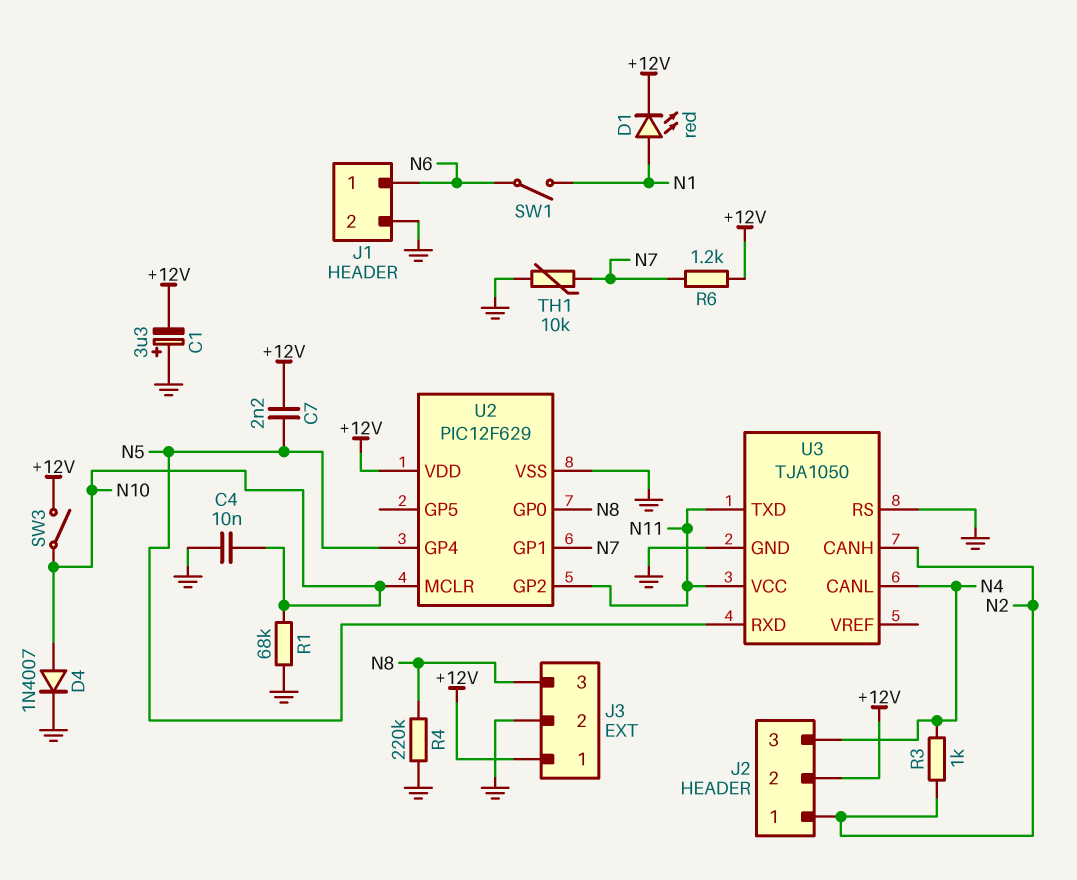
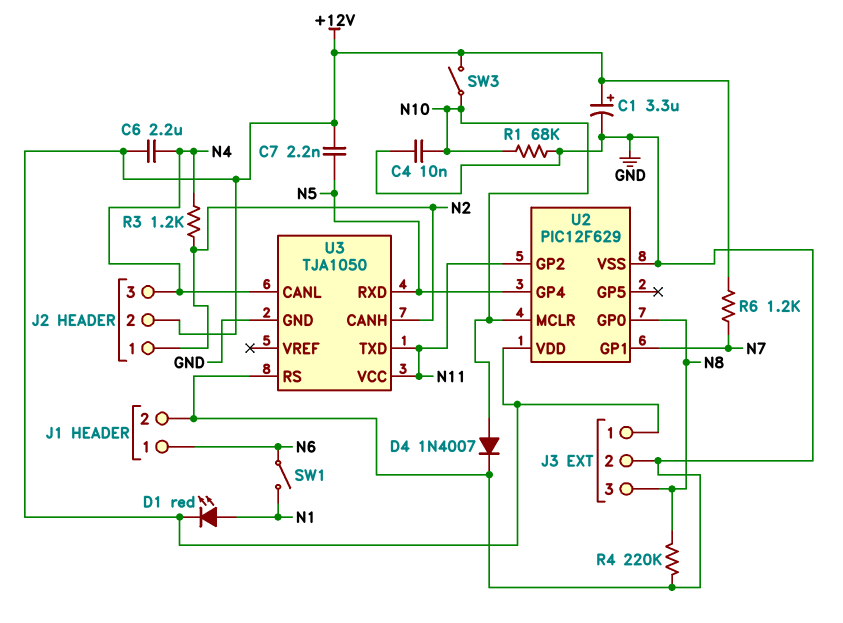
C1: 3.3uF (plus GND, minus +12V) -> 3.3uF (plus +12V, minus GND)
C6: none -> 2.2uF (+12V, N4)
R3: 1k (N2, N4) -> 1.2k (N2, N4)
TH1: 10k (GND, N7) -> none

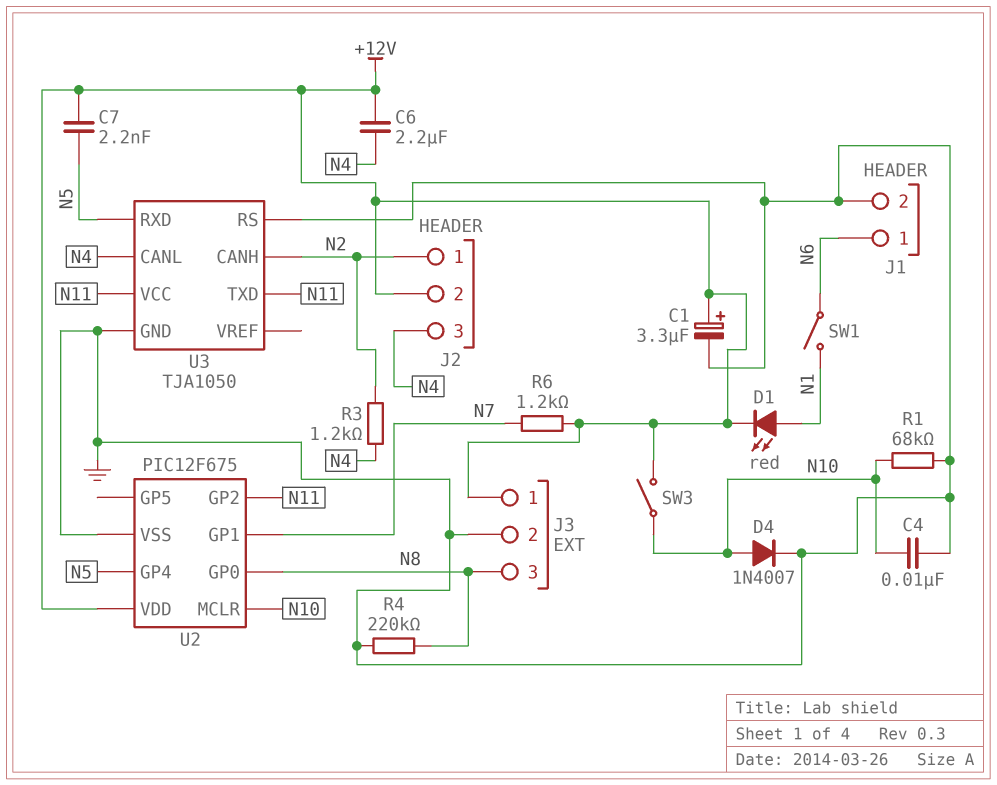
U2: PIC12F629 -> PIC12F675

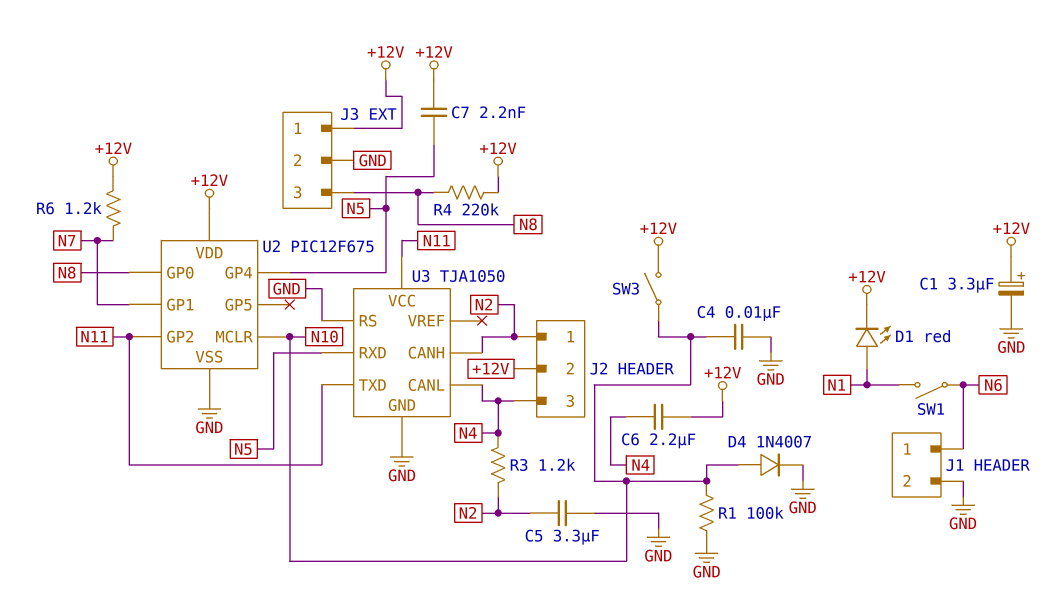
C5: none -> 3.3uF (GND, N2)
R1: 68k (GND, N10) -> 100k (GND, N10)
R4: 220k (GND, N8) -> 220k (+12V, N8)

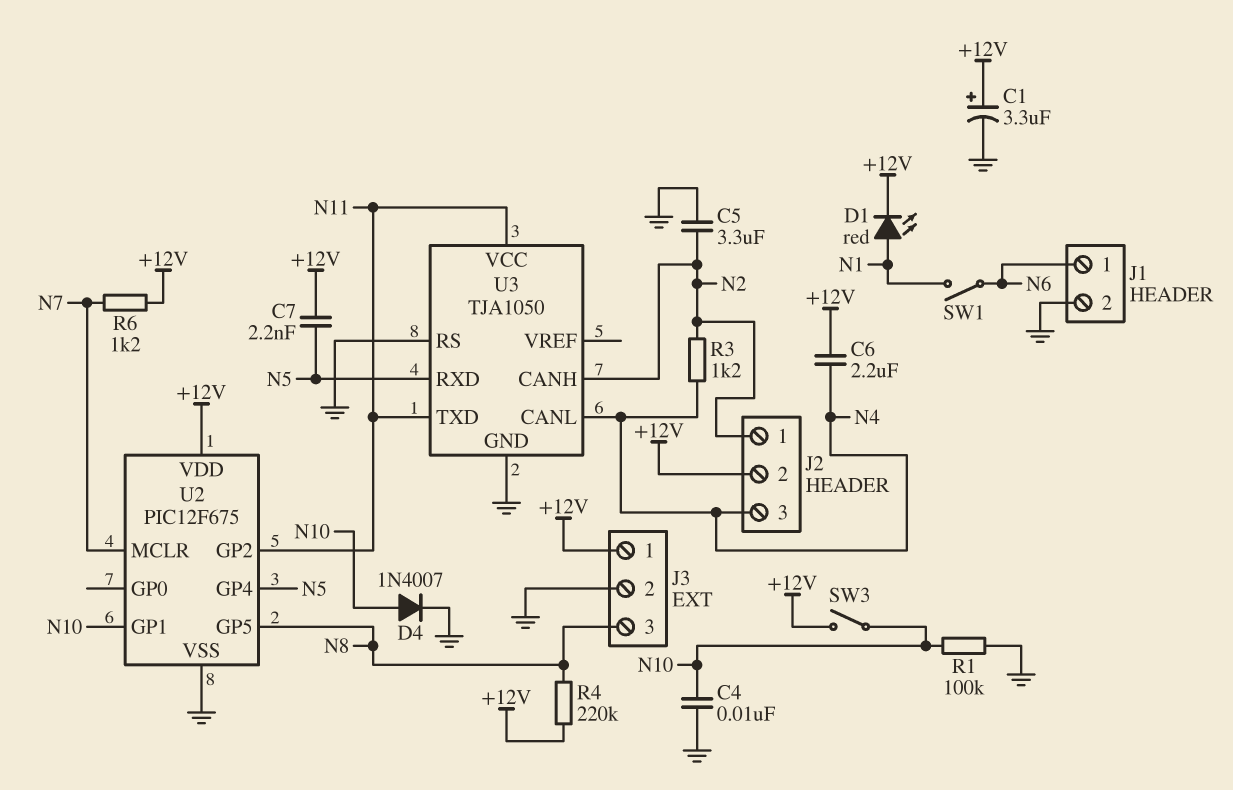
U2 pin GP0: N8 -> none
U2 pin GP1: N7 -> N10
U2 pin GP5: none -> N8
U2 pin MCLR: N10 -> N7

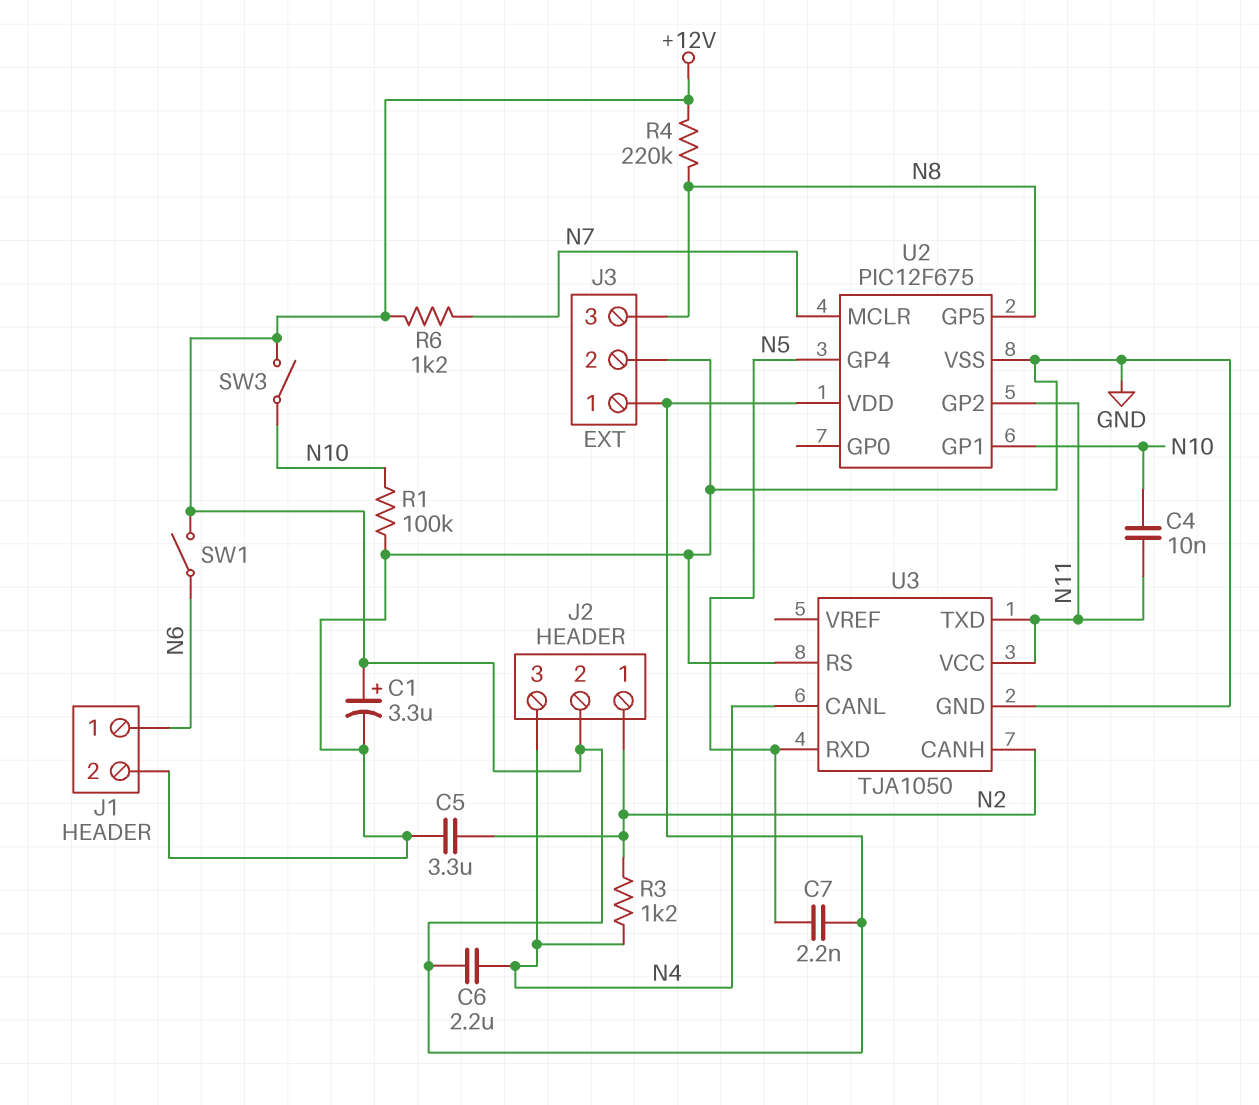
C4: 10nF (GND, N10) -> 10nF (N10, N11)
D1: LED red (A N1, K +12V) -> none
D4: diode 1N4007 (A N10, K GND) -> none
SW1: switch (N1, N6) -> switch (+12V, N6)

